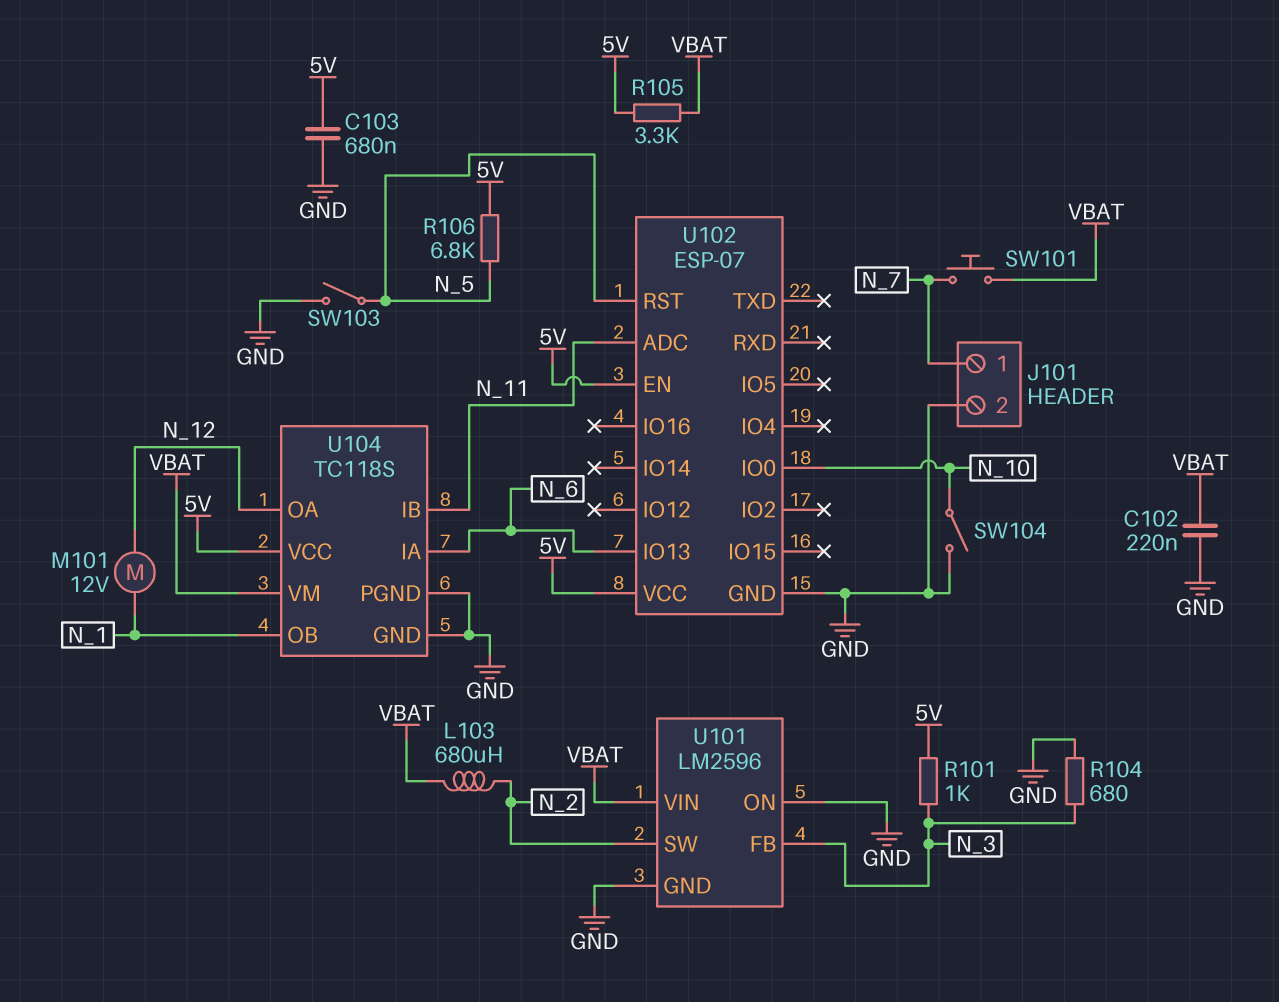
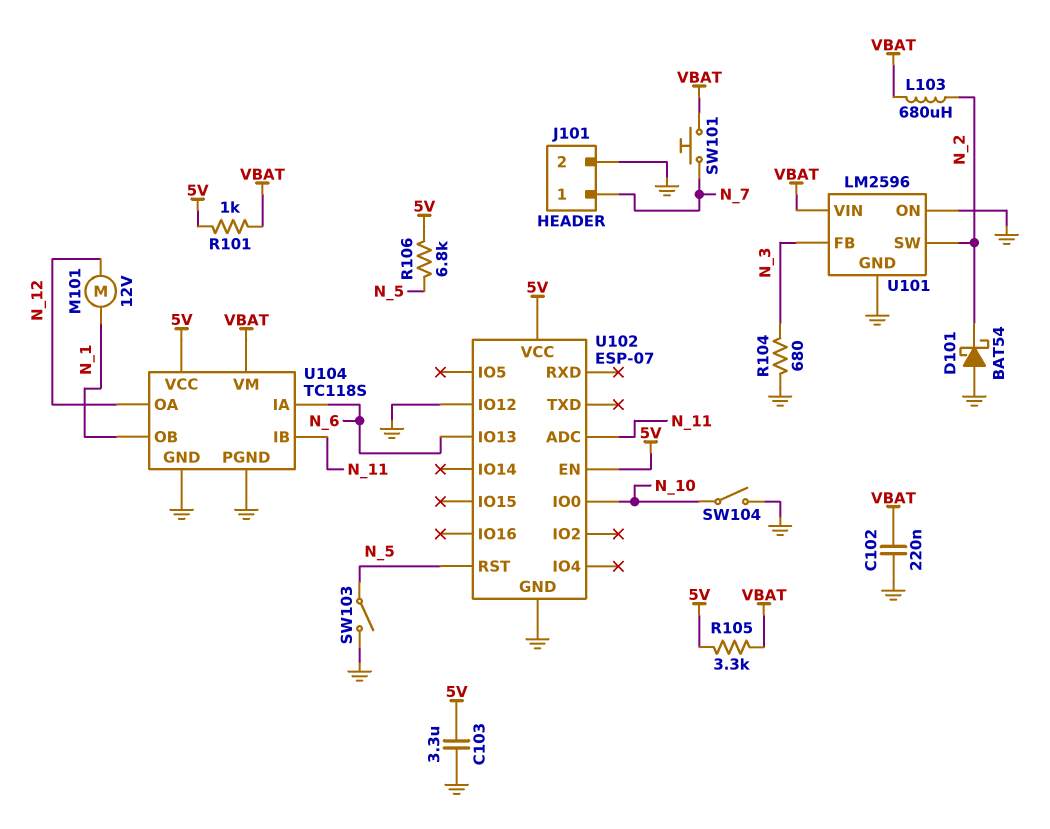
C103: 680nF (5V, GND) -> 3.3uF (5V, GND)
D101: none -> schottky BAT54 (A GND, K N_2)
R101: 1k (5V, N_3) -> 1k (5V, VBAT)
U102 pin IO12: none -> GND

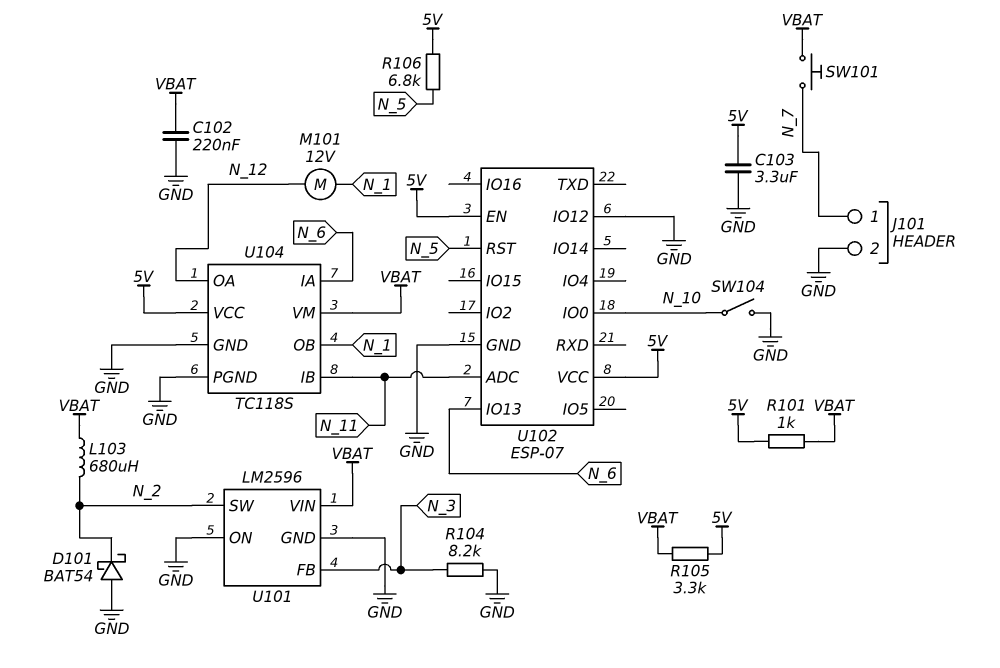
R104: 680 (GND, N_3) -> 8.2k (GND, N_3)
SW103: switch (GND, N_5) -> none

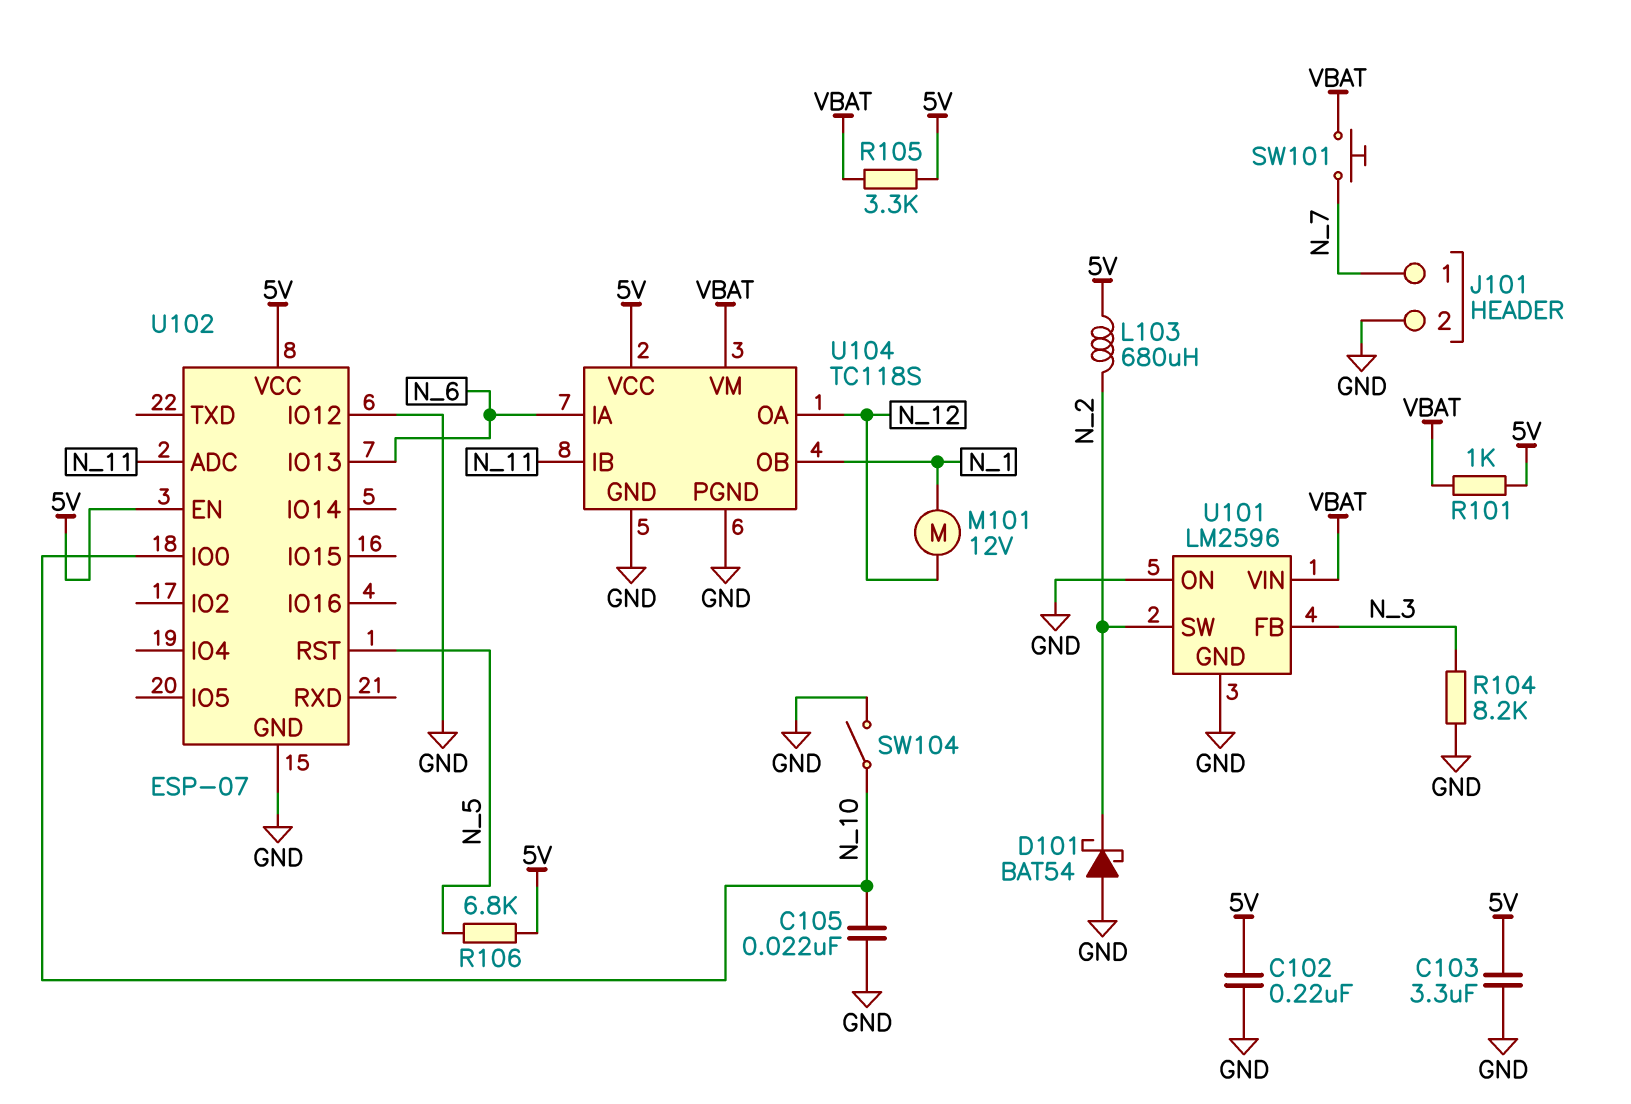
C102: 220nF (GND, VBAT) -> 220nF (5V, GND)
C105: none -> 22nF (GND, N_10)
L103: 680uH (N_2, VBAT) -> 680uH (5V, N_2)

